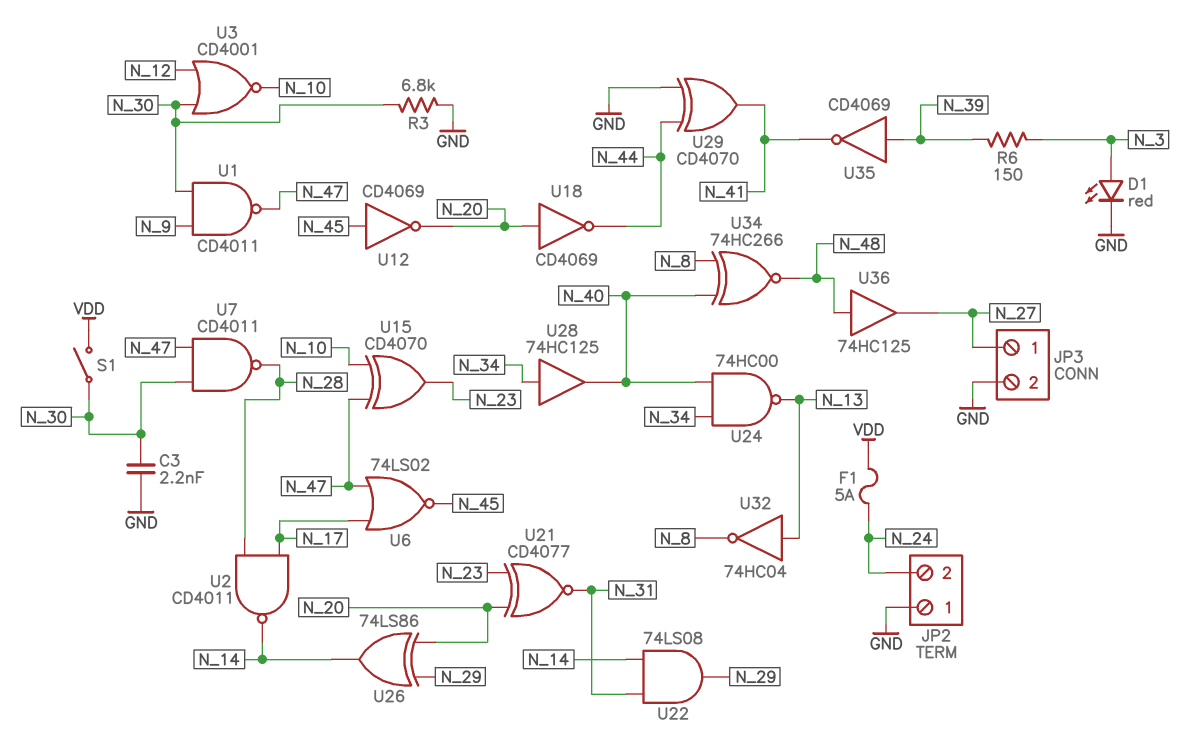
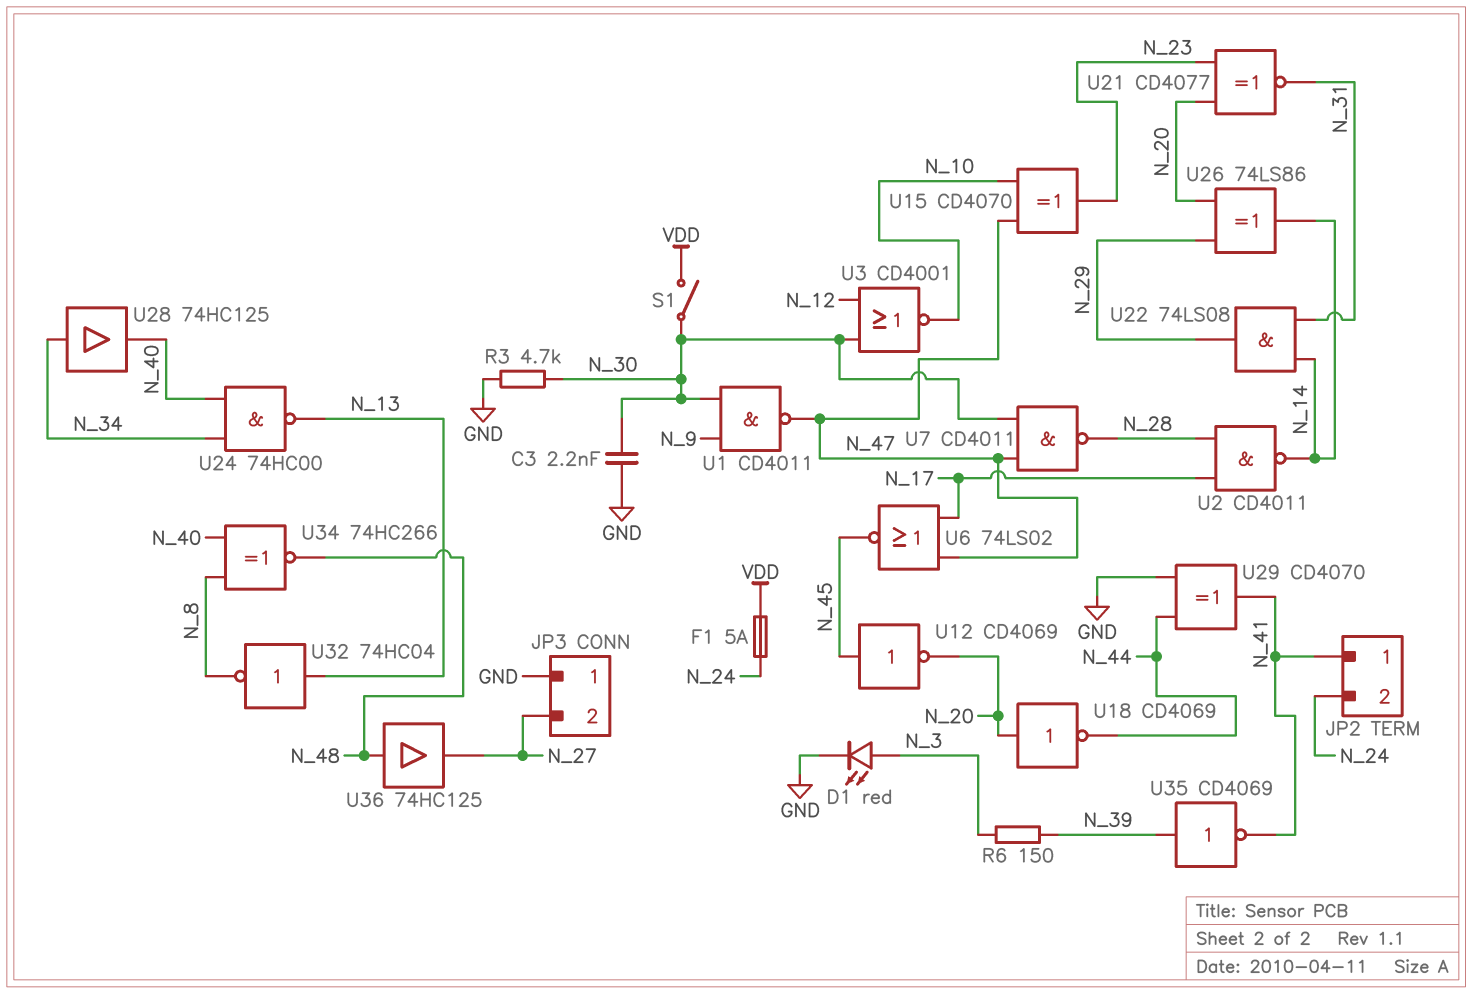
JP2 pin 1: GND -> N_41
JP3 pin 1: N_27 -> GND
JP3 pin 2: GND -> N_27
R3: 6.8k (GND, N_30) -> 4.7k (GND, N_30)

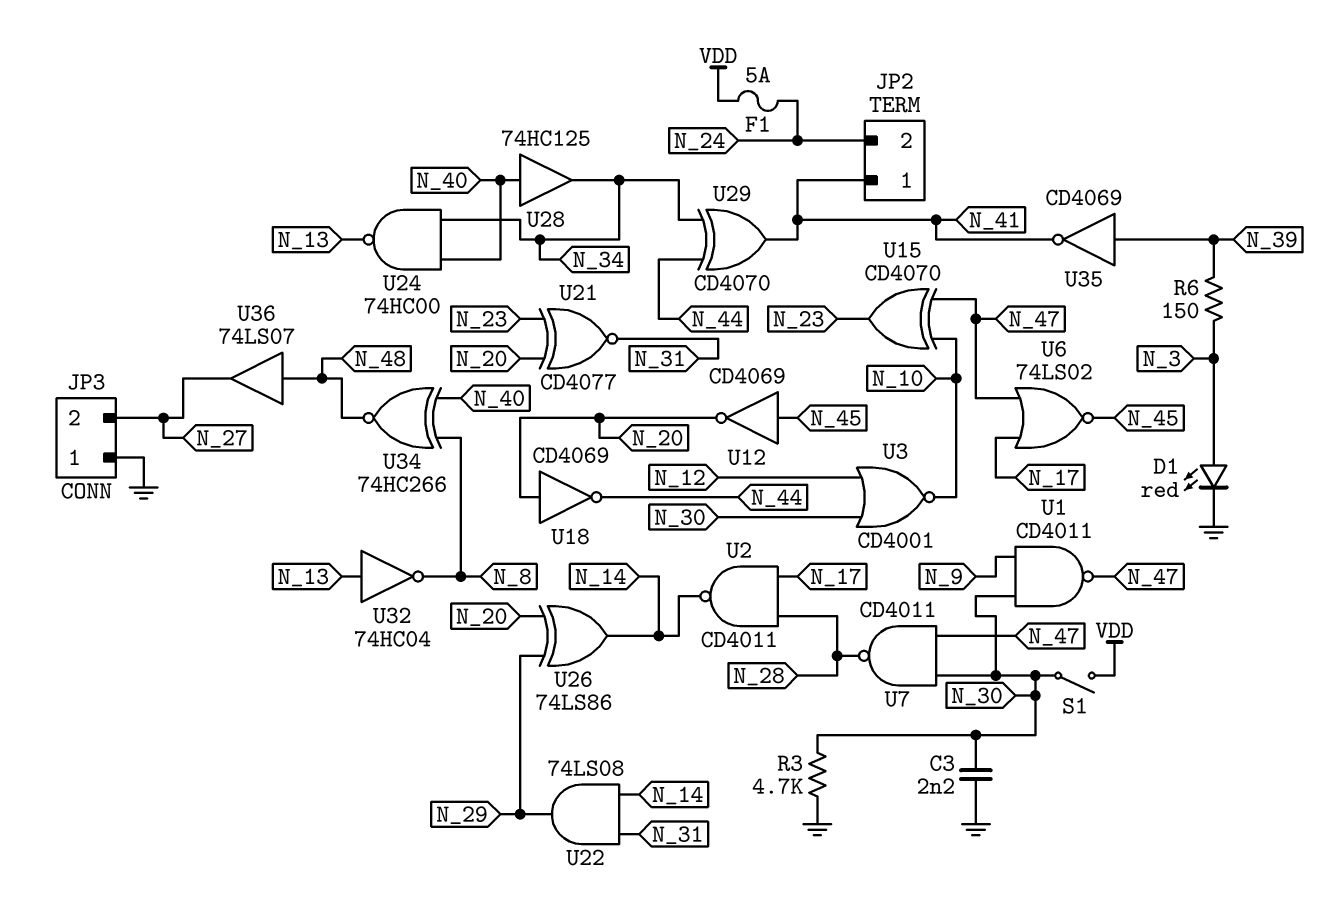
U28: buffer 74HC125 (in N_34, out N_40) -> buffer 74HC125 (in N_40, out N_34)
U29: XOR CD4070 (in GND, in N_44, out N_41) -> XOR CD4070 (in N_34, in N_44, out N_41)
U36: buffer 74HC125 (in N_48, out N_27) -> buffer 74LS07 (in N_48, out N_27)

